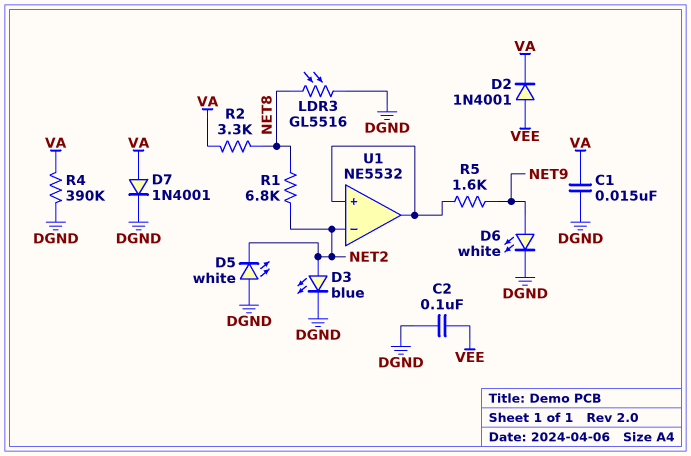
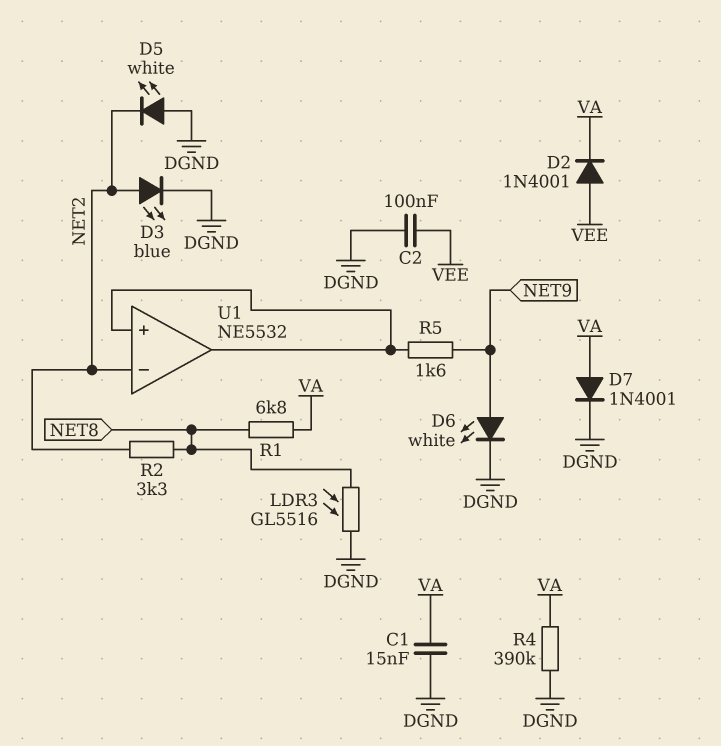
R1: 6.8k (NET2, NET8) -> 6.8k (NET8, VA)
R2: 3.3k (NET8, VA) -> 3.3k (NET2, NET8)

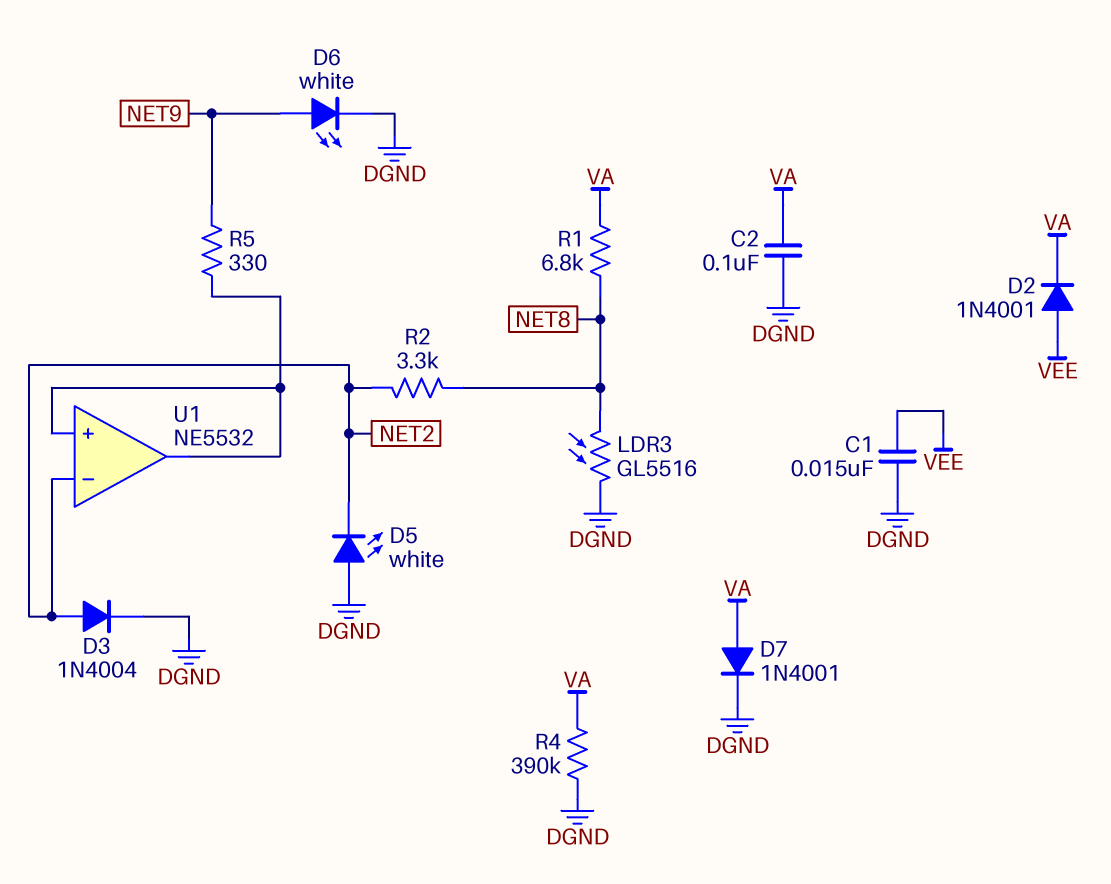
C1: 15nF (DGND, VA) -> 15nF (DGND, VEE)
C2: 100nF (DGND, VEE) -> 100nF (DGND, VA)
D3: LED blue (A NET2, K DGND) -> diode 1N4004 (A NET2, K DGND)
R5: 1.6k (NET9, U1/in+) -> 330 (NET9, U1/in+)

